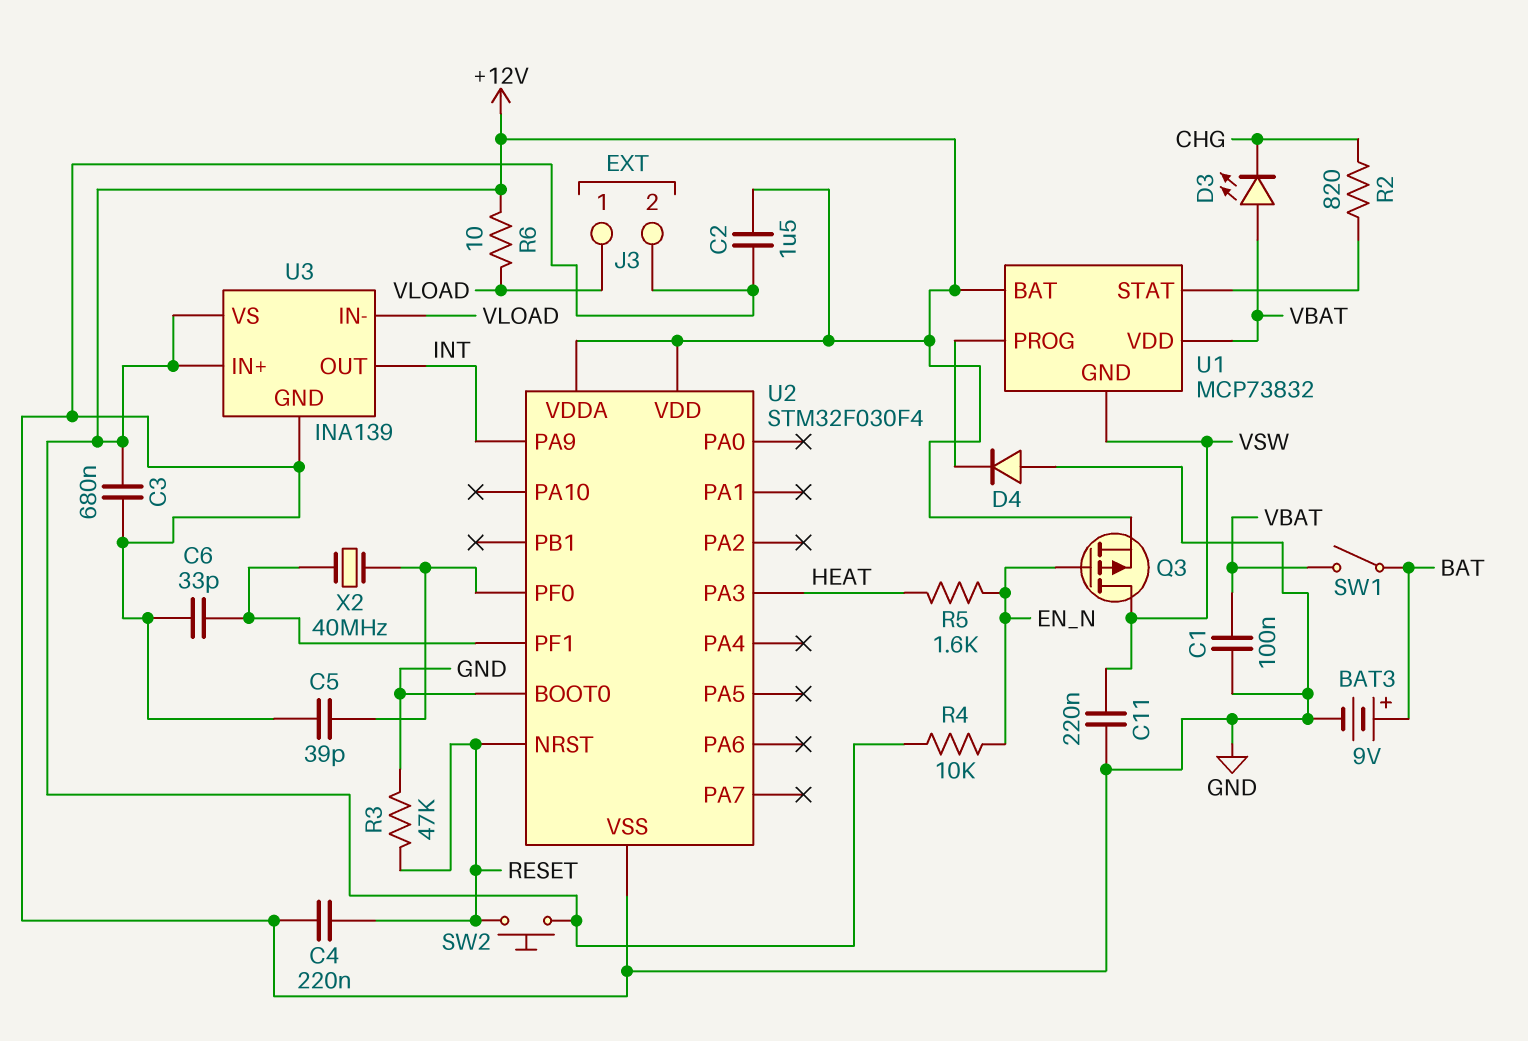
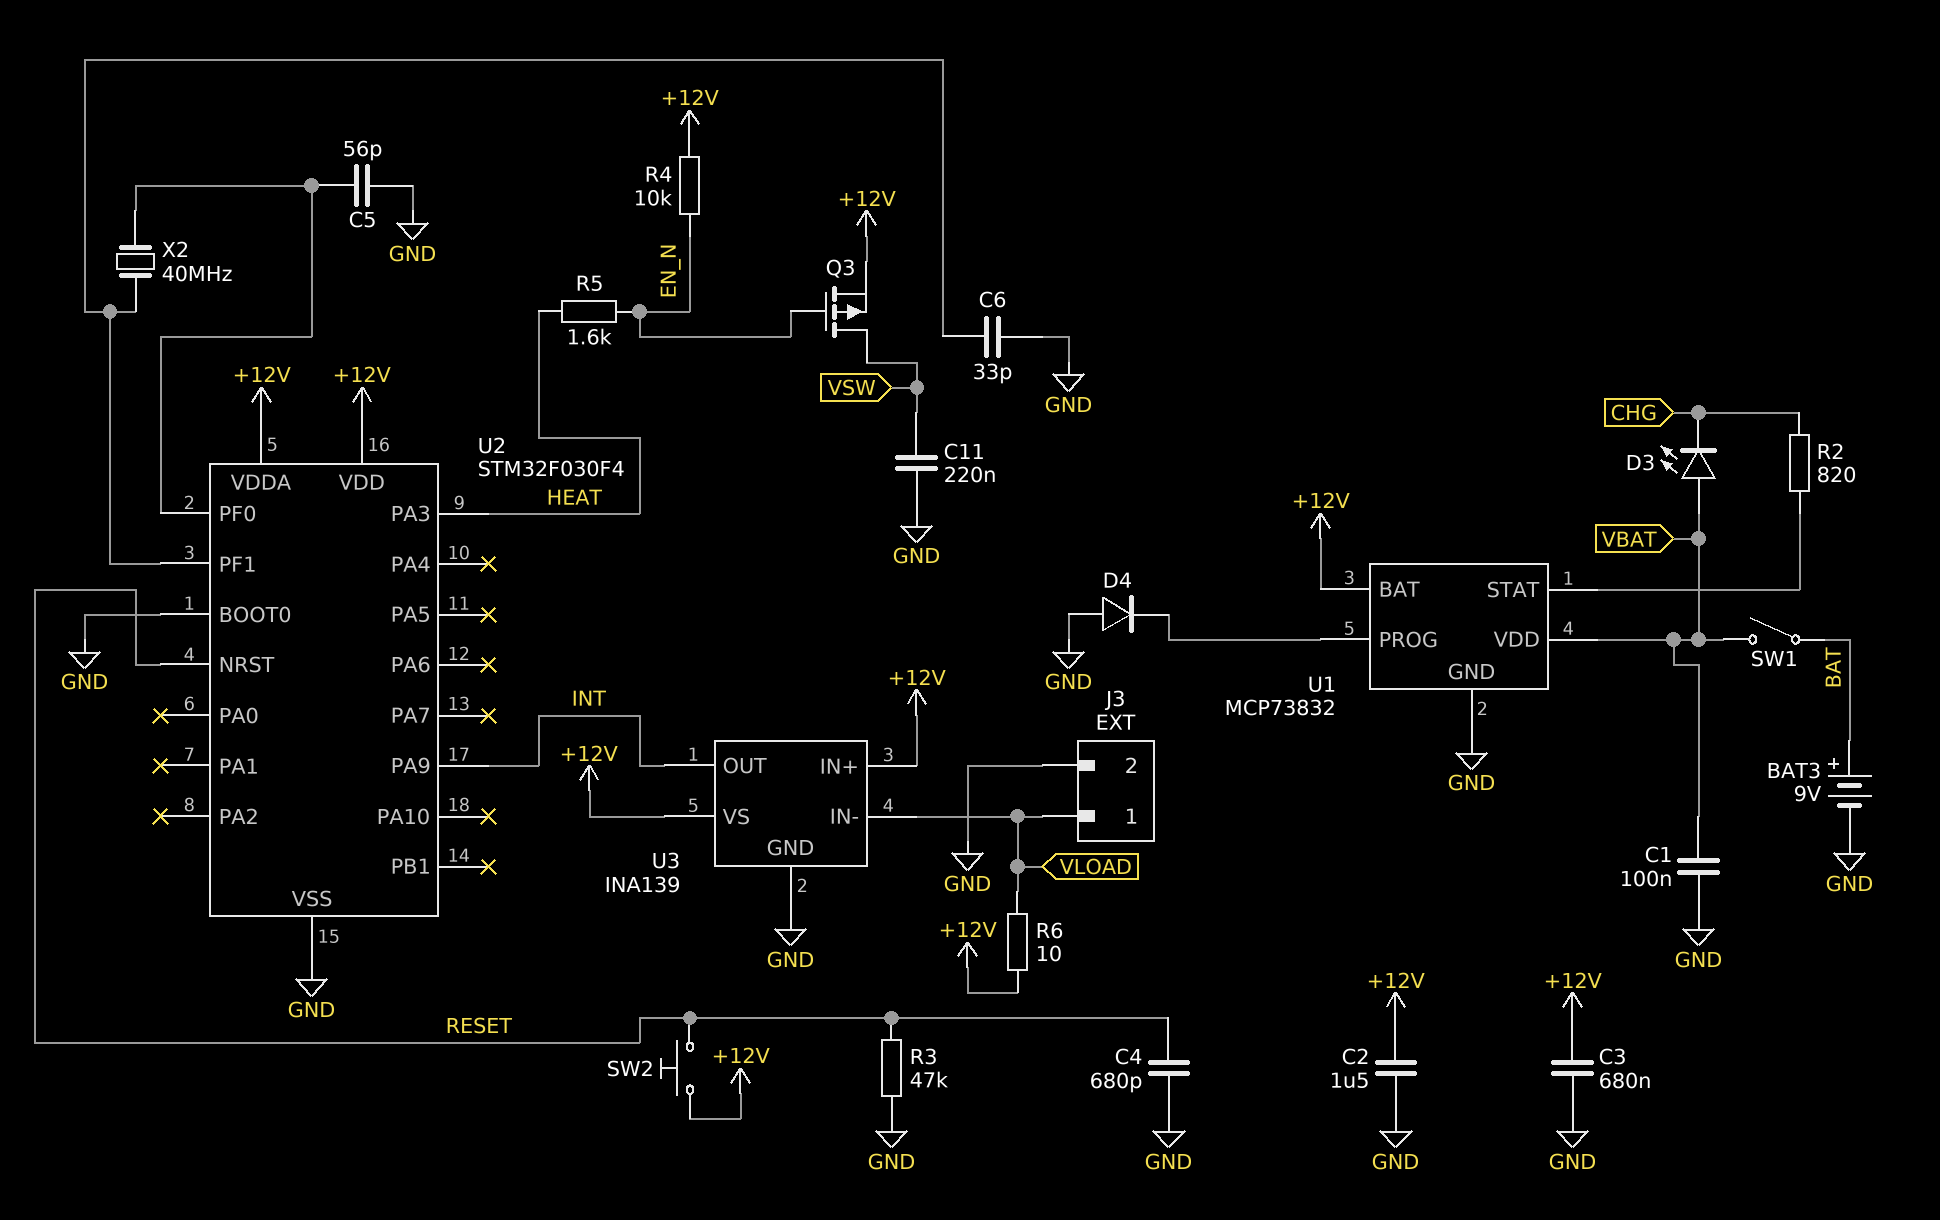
C4: 220nF (GND, RESET) -> 680pF (GND, RESET)
C5: 39pF (GND, U2/PF0) -> 56pF (GND, U2/PF0)
U1 pin GND: VSW -> GND

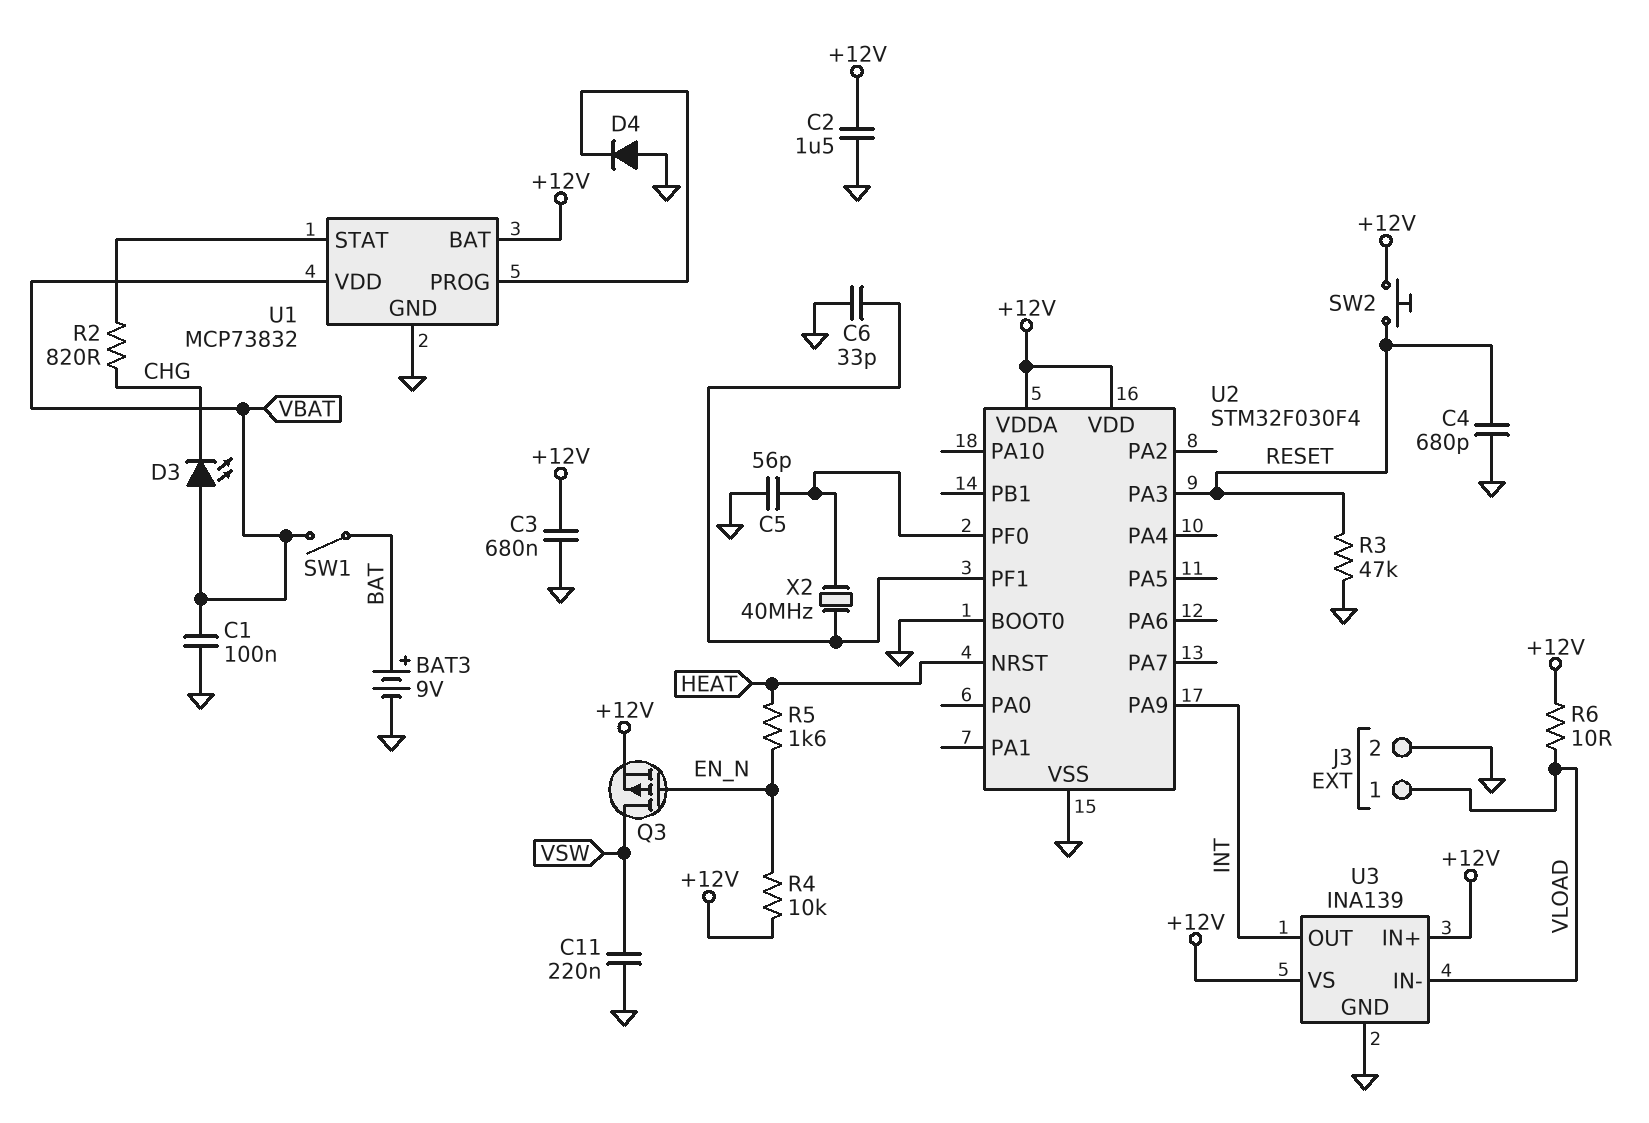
U2 pin NRST: RESET -> HEAT
U2 pin PA3: HEAT -> RESET

